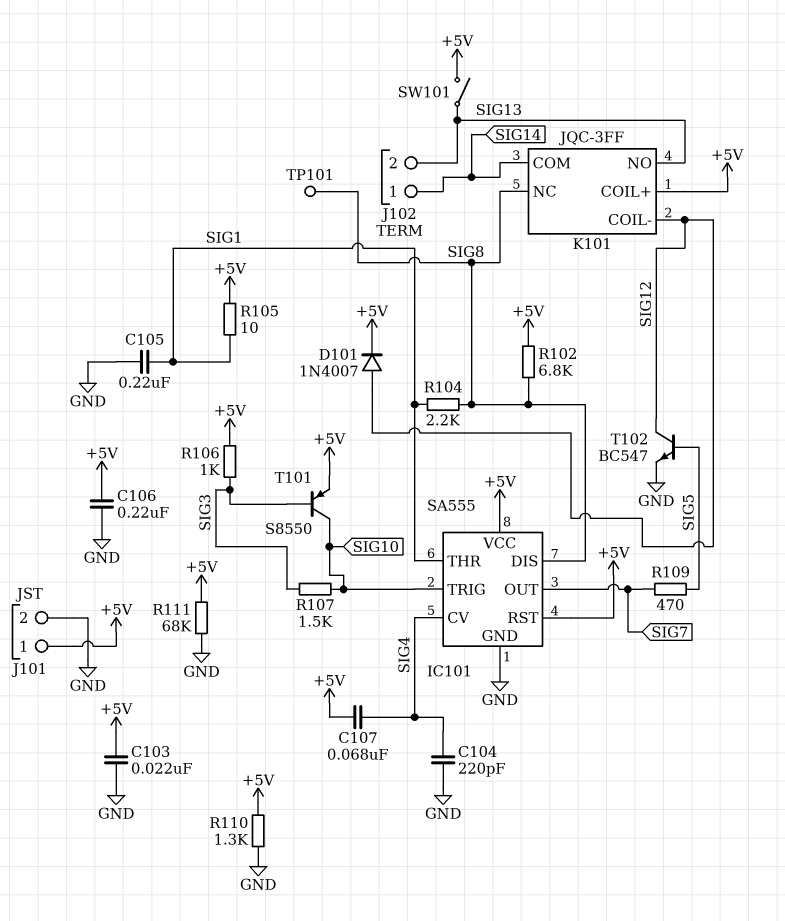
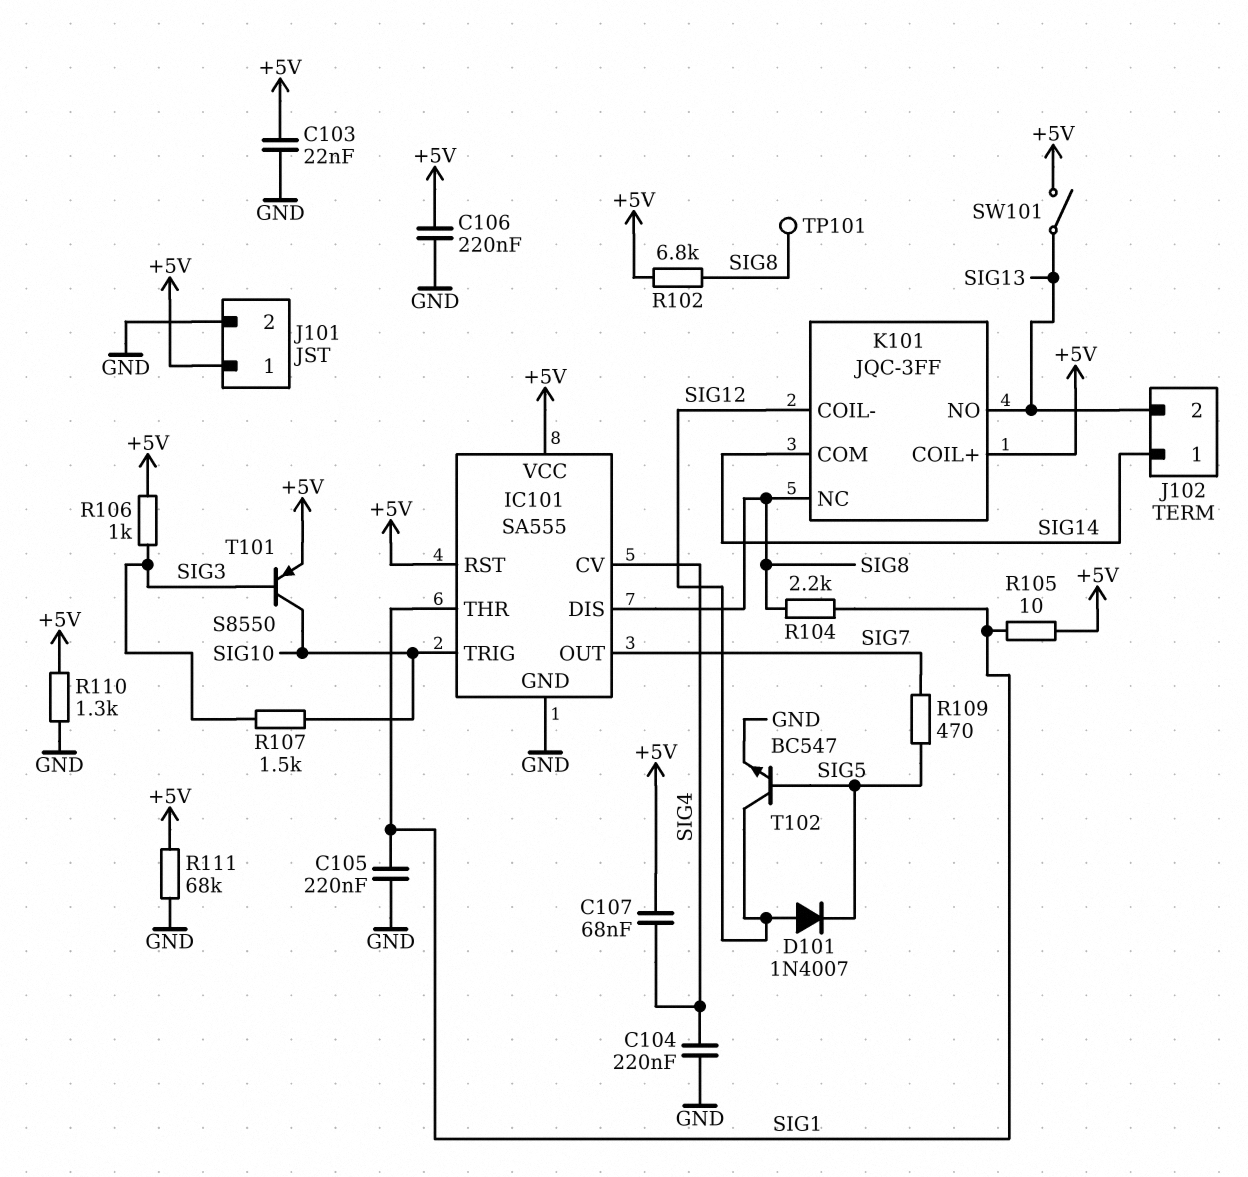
C104: 220pF (GND, SIG4) -> 220nF (GND, SIG4)
D101: diode 1N4007 (A SIG12, K +5V) -> diode 1N4007 (A SIG12, K SIG5)

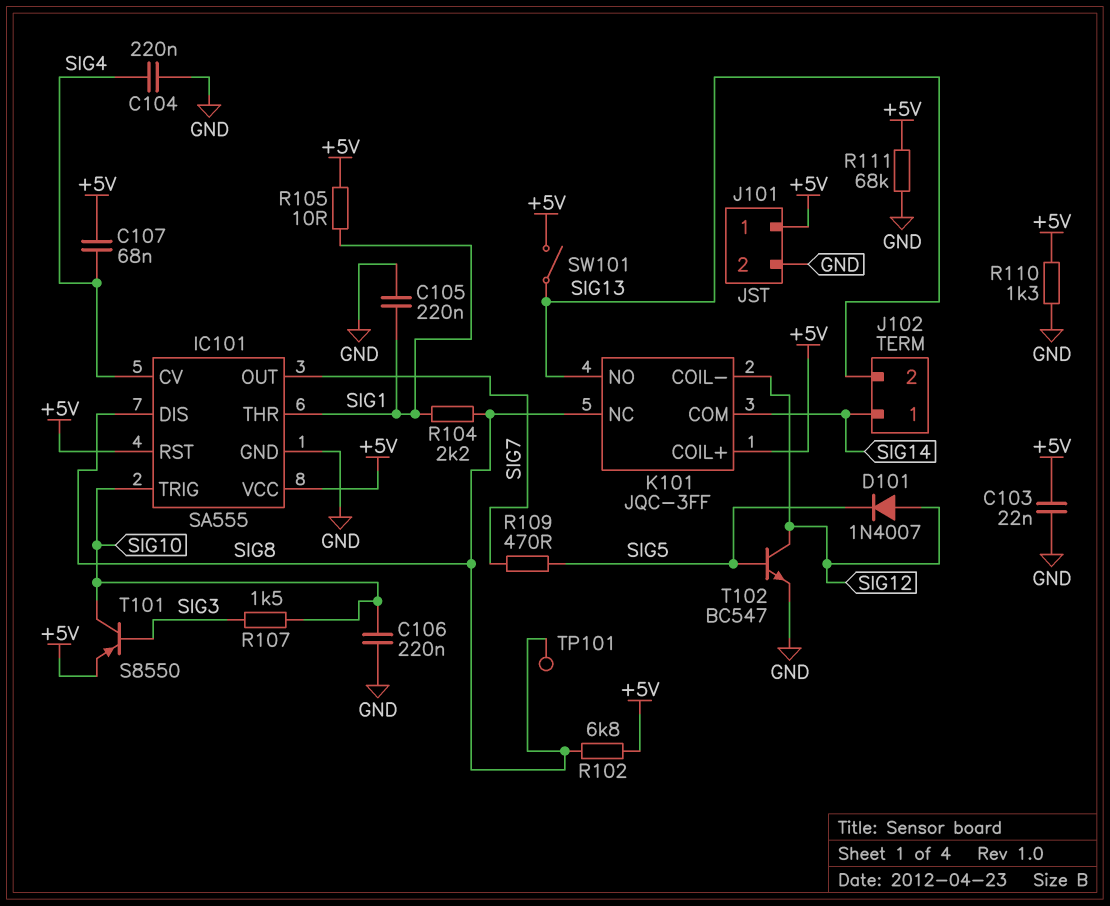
C106: 220nF (+5V, GND) -> 220nF (GND, SIG10)
R106: 1k (+5V, SIG3) -> none

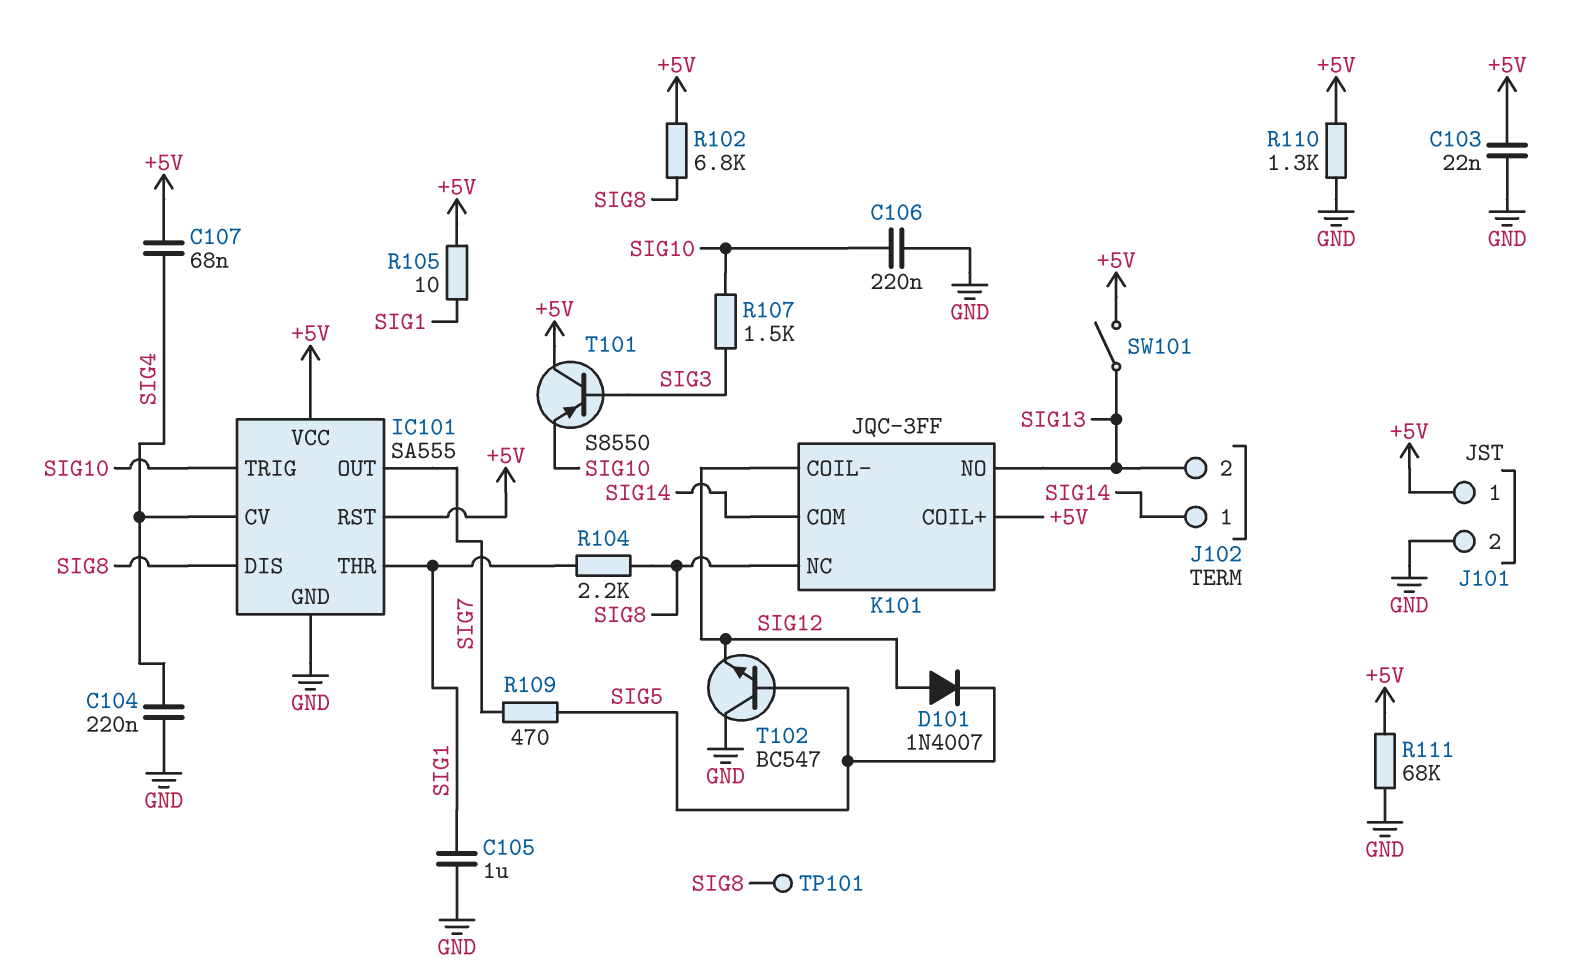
C105: 220nF (GND, SIG1) -> 1uF (GND, SIG1)
T101: PNP S8550 (B SIG3, C SIG10, E +5V) -> PNP S8550 (B SIG3, C +5V, E SIG10)
T102: NPN BC547 (B SIG5, C SIG12, E GND) -> NPN BC547 (B SIG5, C GND, E SIG12)

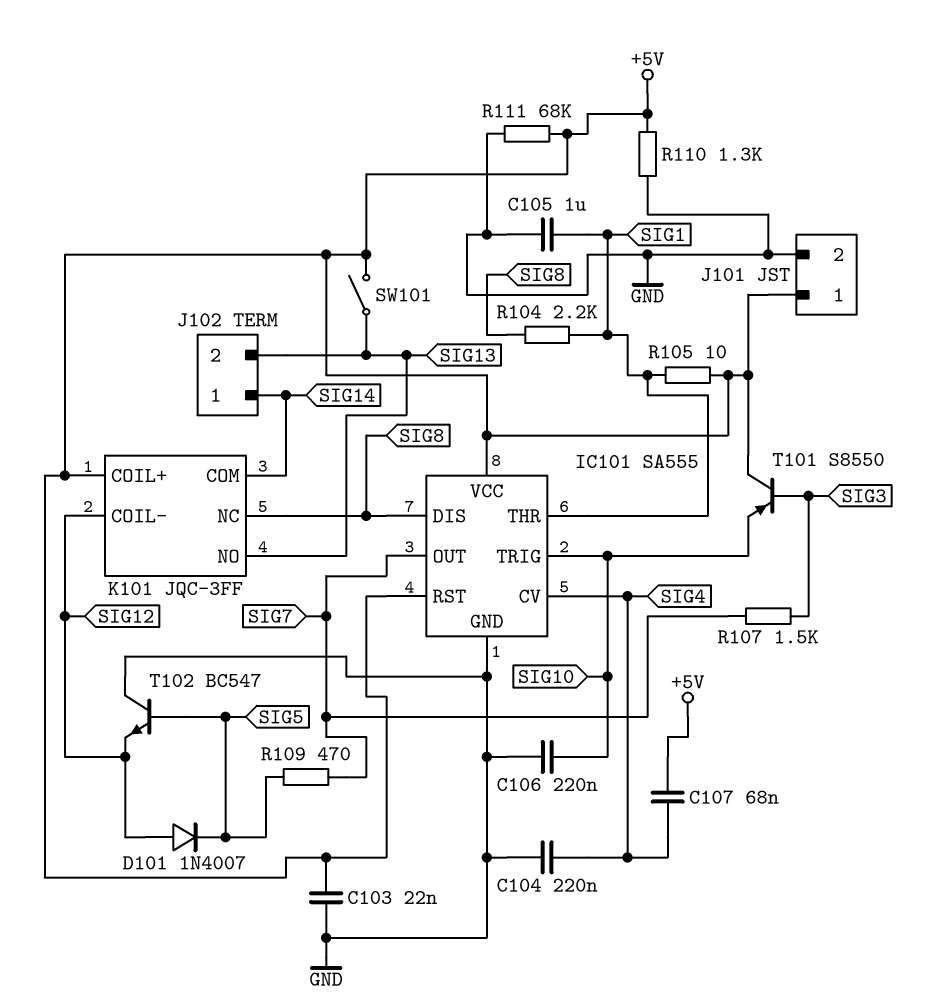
R102: 6.8k (+5V, SIG8) -> none
R107: 1.5k (SIG3, SIG10) -> 1.5k (SIG3, SIG7)
TP101: test point (SIG8) -> none

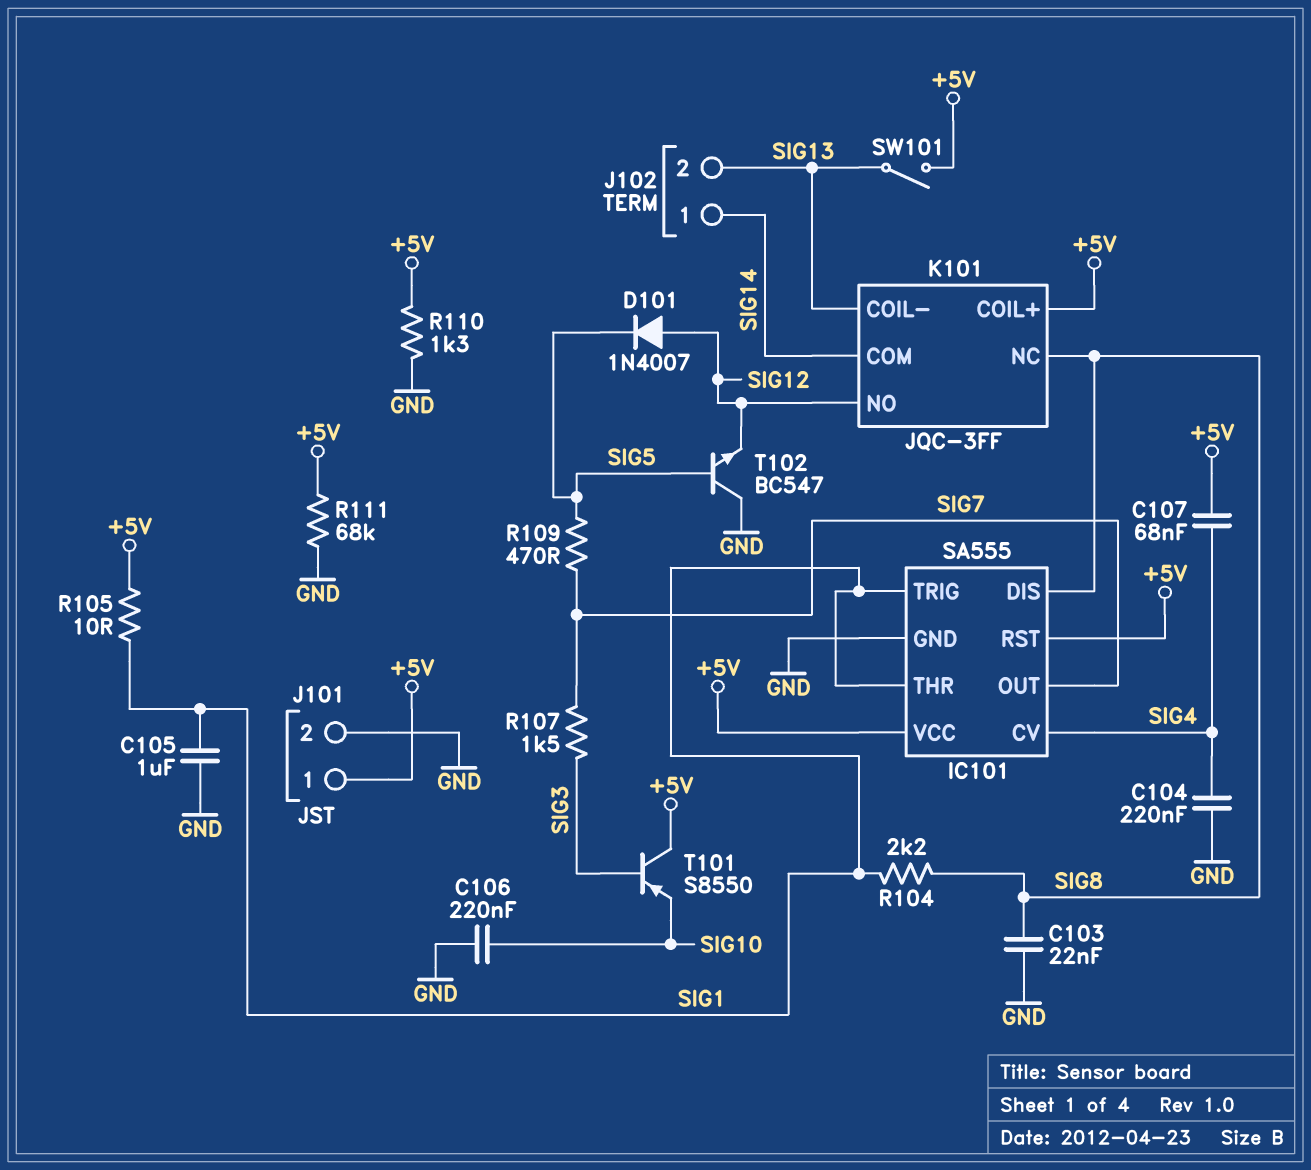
C103: 22nF (+5V, GND) -> 22nF (GND, SIG8)
IC101 pin TRIG: SIG10 -> SIG1
K101 pin COIL-: SIG12 -> SIG13
K101 pin NO: SIG13 -> SIG12

